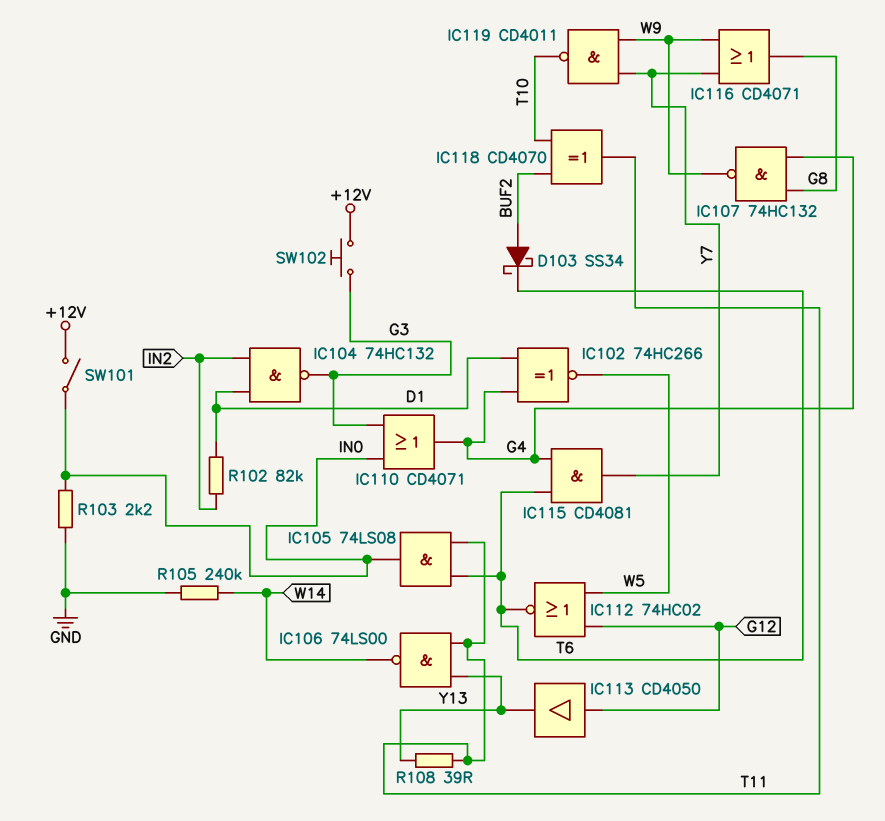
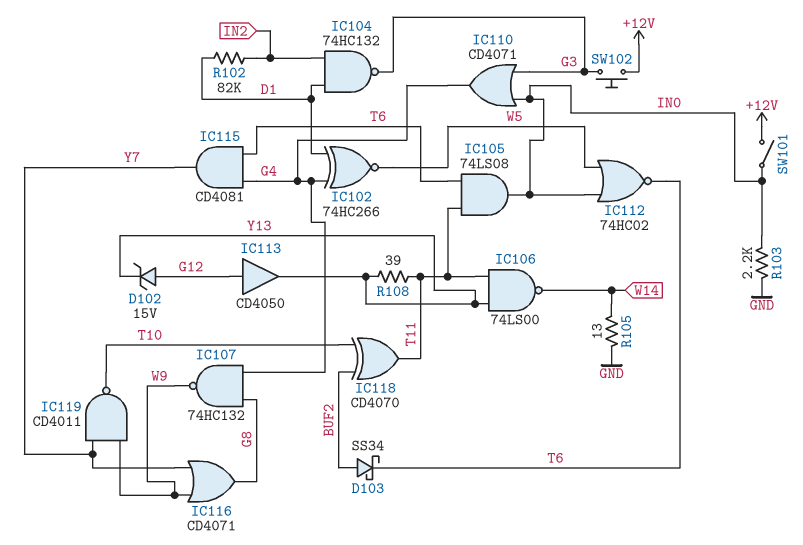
D102: none -> zener 15V (A G12, K Y13)
IC112: NOR 74HC02 (in G12, in W5, out T6) -> NOR 74HC02 (in IN0, in W5, out T6)
R105: 240k (GND, W14) -> 13 (GND, W14)

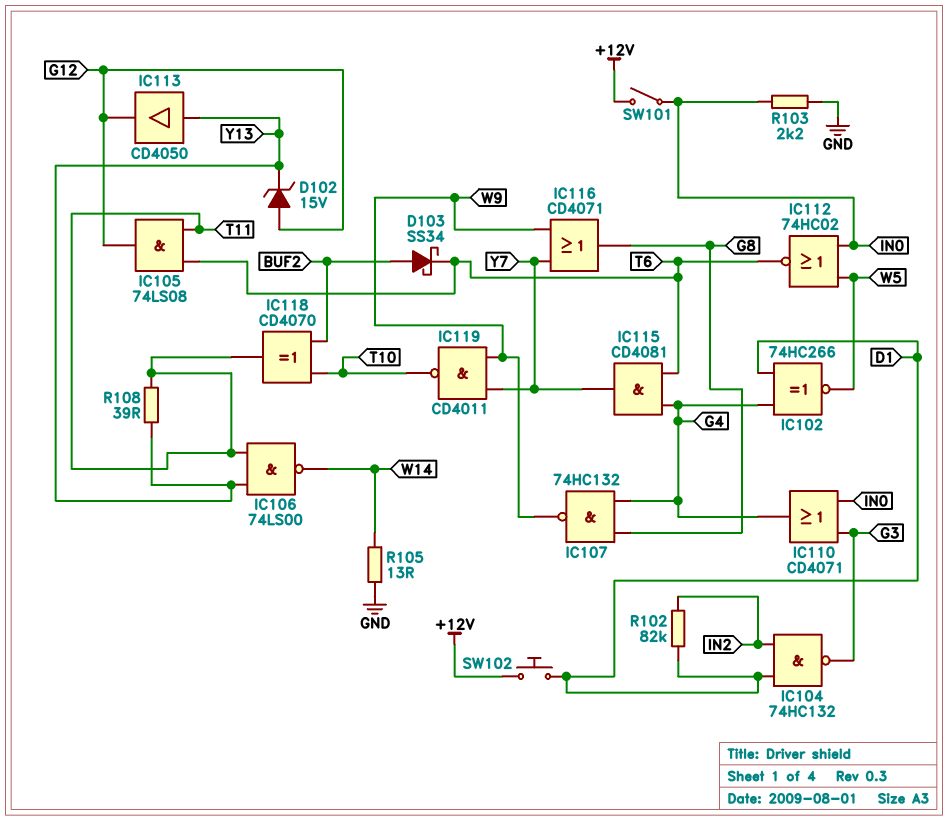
IC105: AND 74LS08 (in T6, in T11, out IN0) -> AND 74LS08 (in T6, in T11, out G12)
IC113: buffer CD4050 (in G12, out Y13) -> buffer CD4050 (in Y13, out G12)
SW102: button (+12V, G3) -> button (+12V, D1)

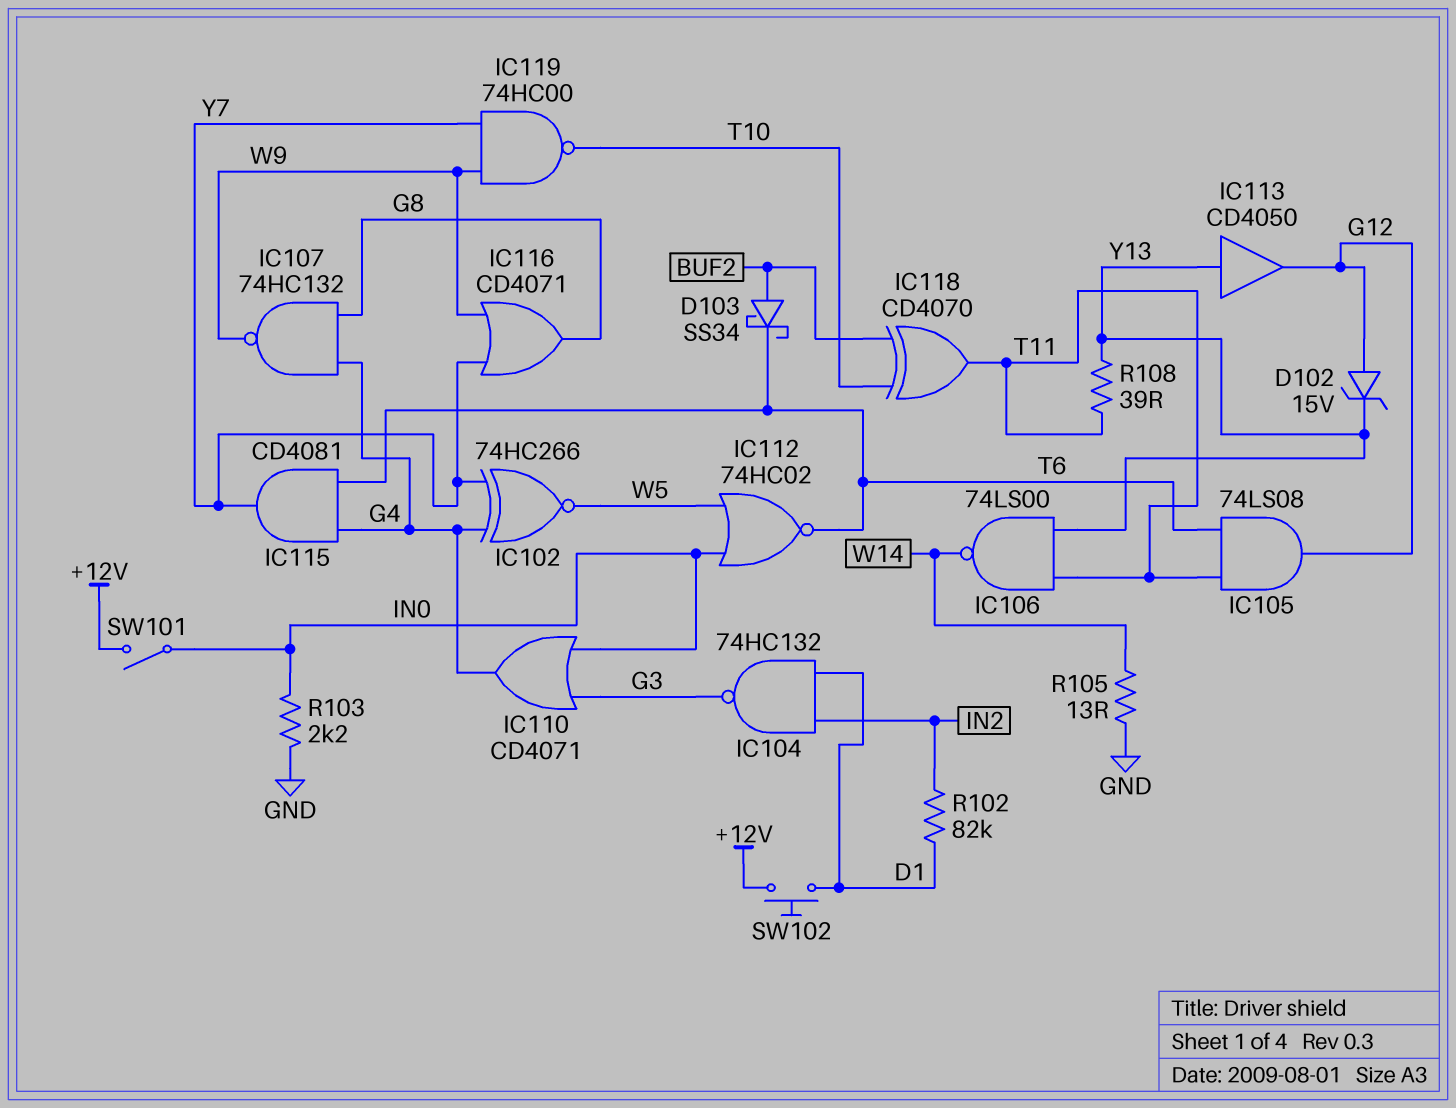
IC102: XNOR 74HC266 (in D1, in G4, out W5) -> XNOR 74HC266 (in G4, in Y7, out W5)
IC119: NAND CD4011 (in W9, in Y7, out T10) -> NAND 74HC00 (in W9, in Y7, out T10)

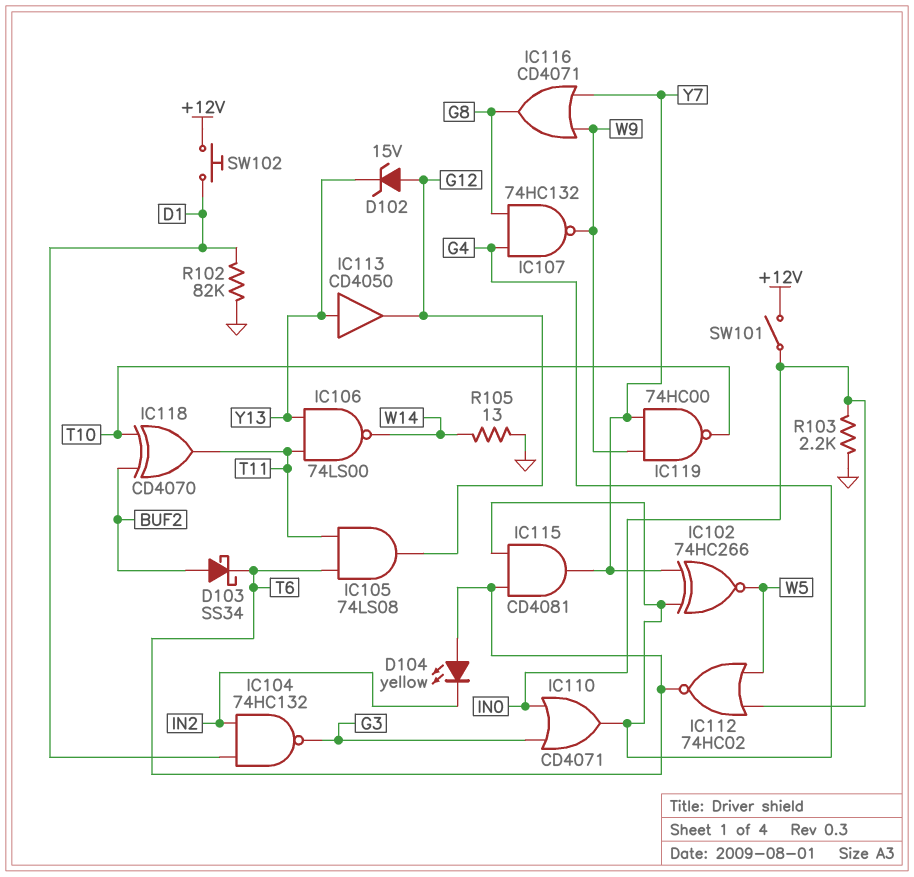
D104: none -> LED yellow (A T6, K IN2)
R102: 82k (D1, IN2) -> 82k (D1, GND)
R108: 39 (T11, Y13) -> none

